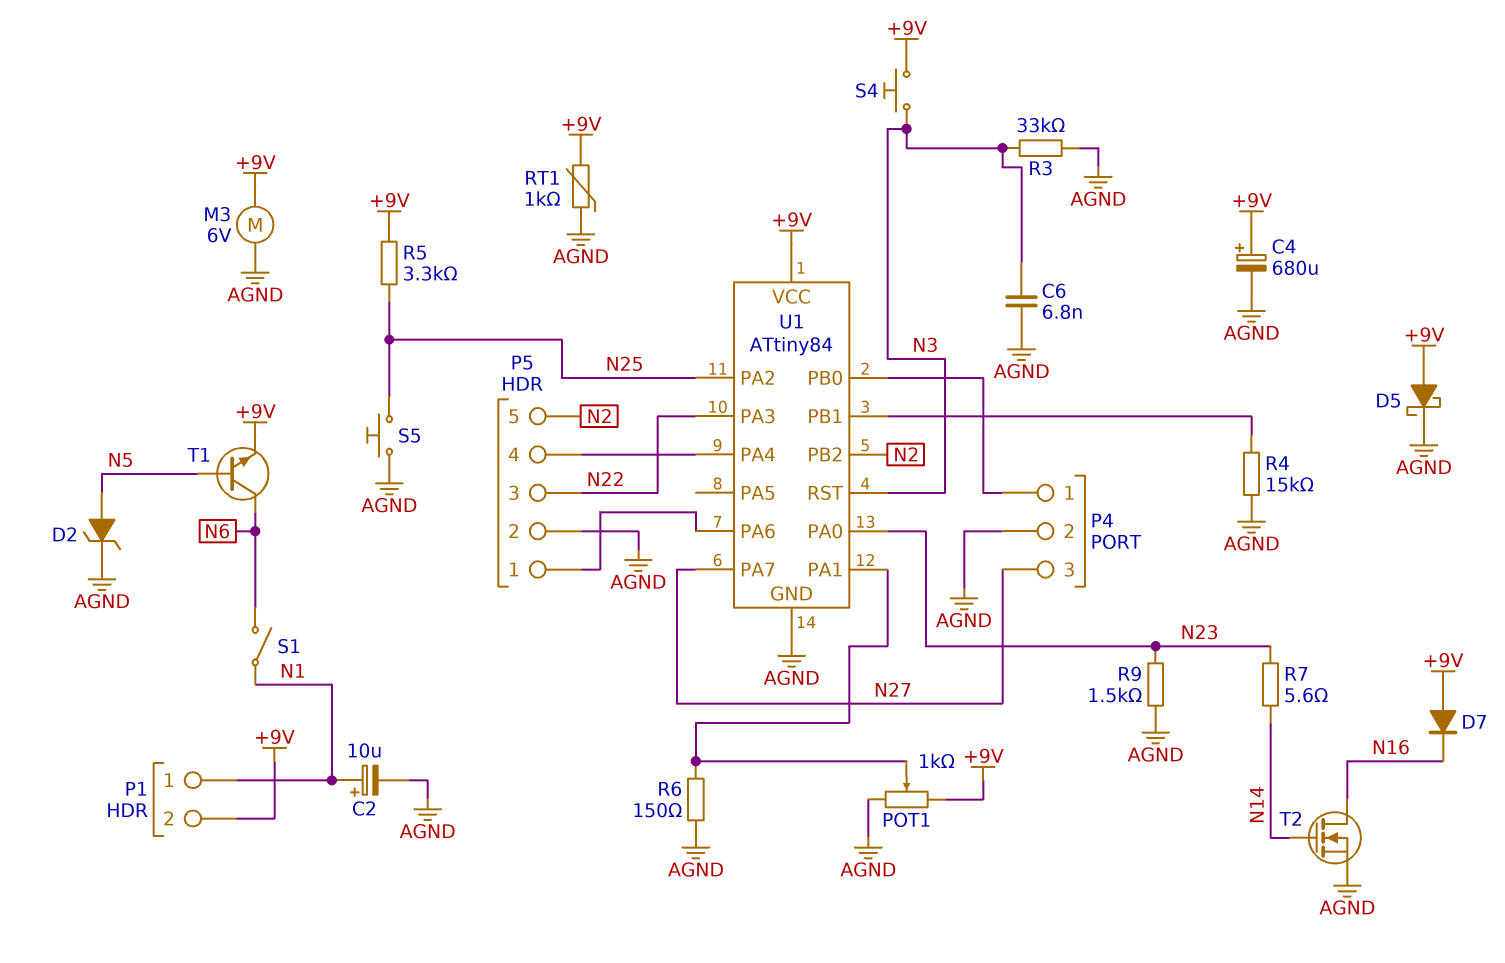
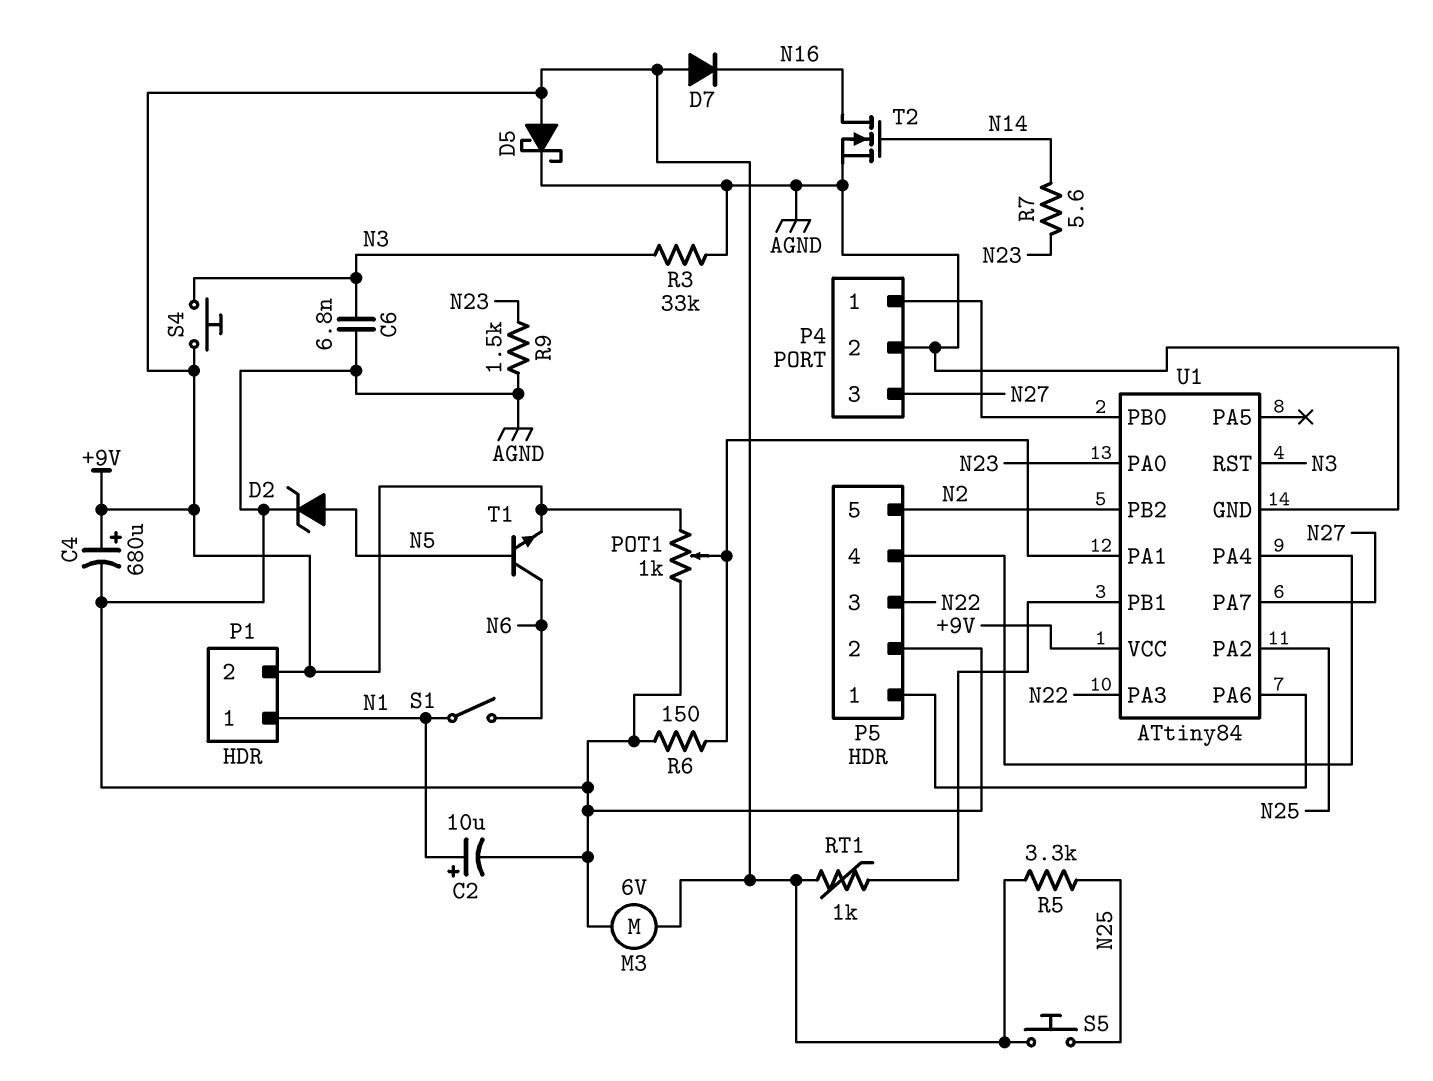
R4: 15k (AGND, U1/PB1) -> none
RT1: 1k (+9V, AGND) -> 1k (+9V, U1/PB1)
S5: button (AGND, N25) -> button (+9V, N25)

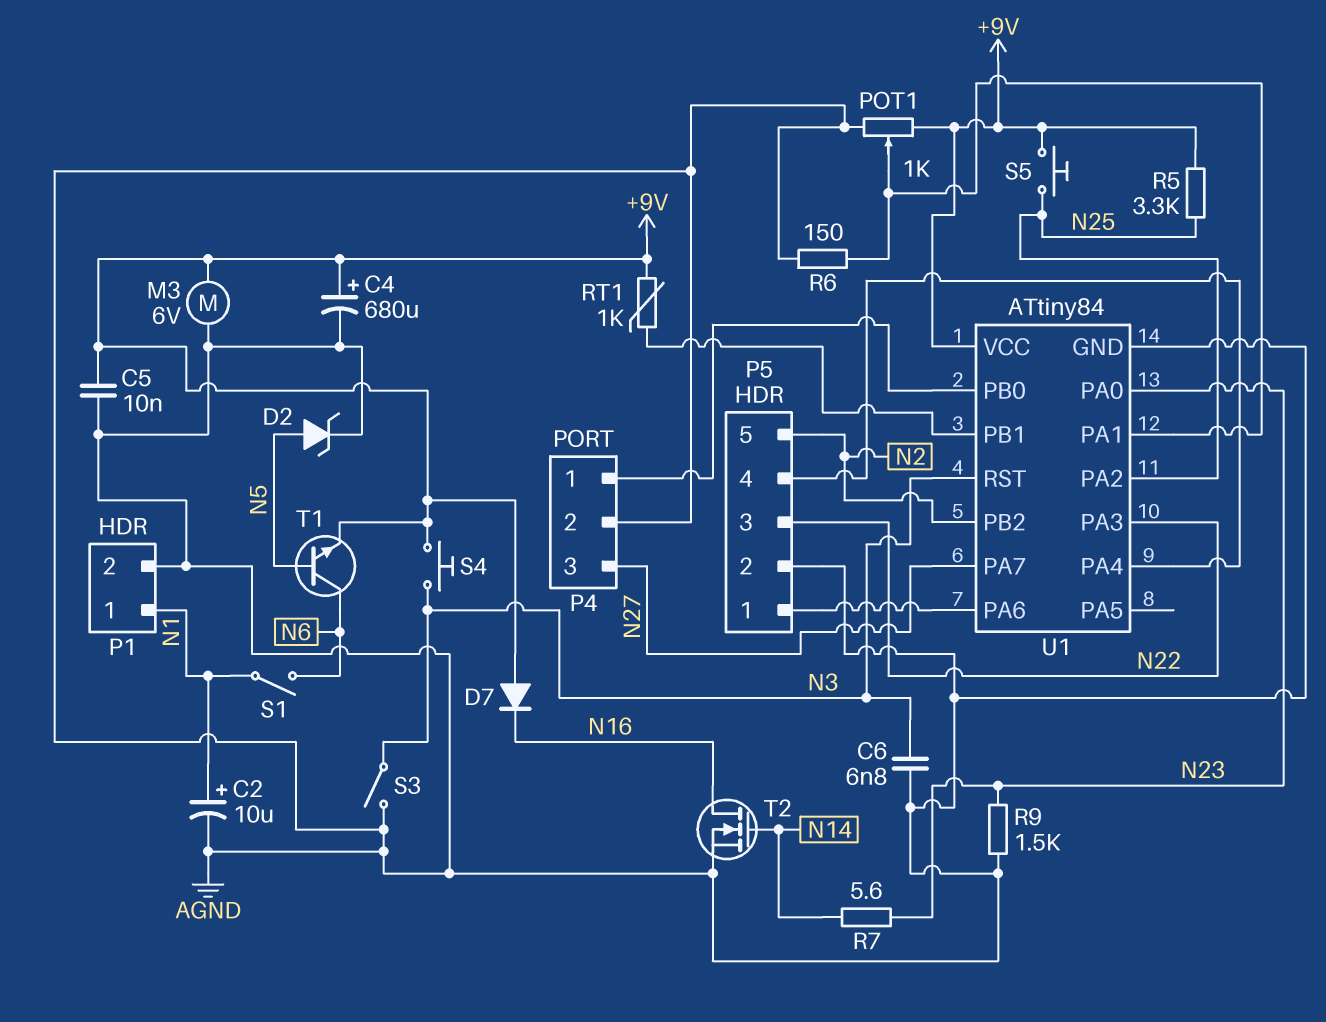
C5: none -> 10nF (+9V, AGND)
D5: schottky (A +9V, K AGND) -> none
P1 pin 2: +9V -> AGND
R3: 33k (AGND, N3) -> none
S3: none -> switch (AGND, N3)

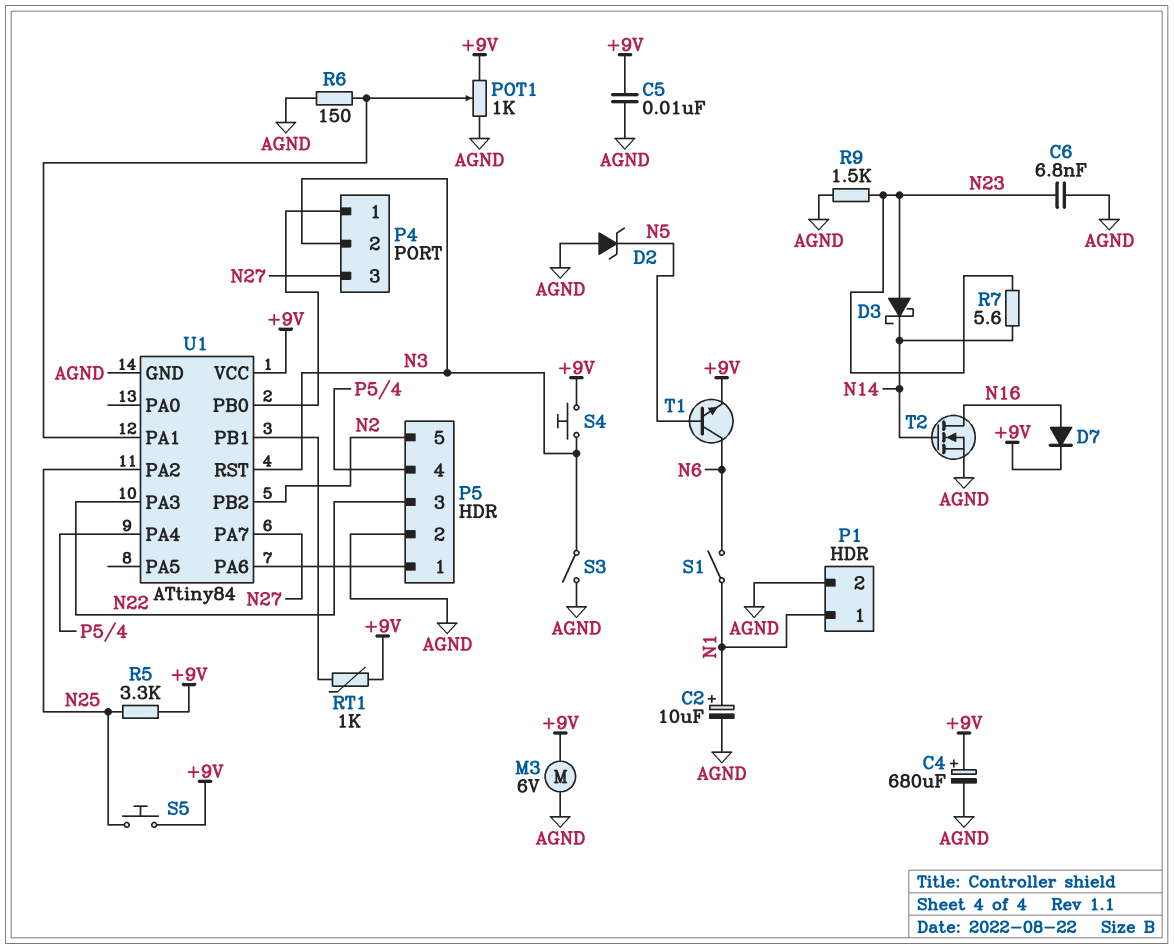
C6: 6.8nF (AGND, N3) -> 6.8nF (AGND, N23)
D2: zener (A N5, K AGND) -> zener (A AGND, K N5)
D3: none -> schottky (A N23, K N14)
D7: diode (A +9V, K N16) -> diode (A N16, K +9V)
P4 pin 2: AGND -> N3
U1 pin PA0: N23 -> none

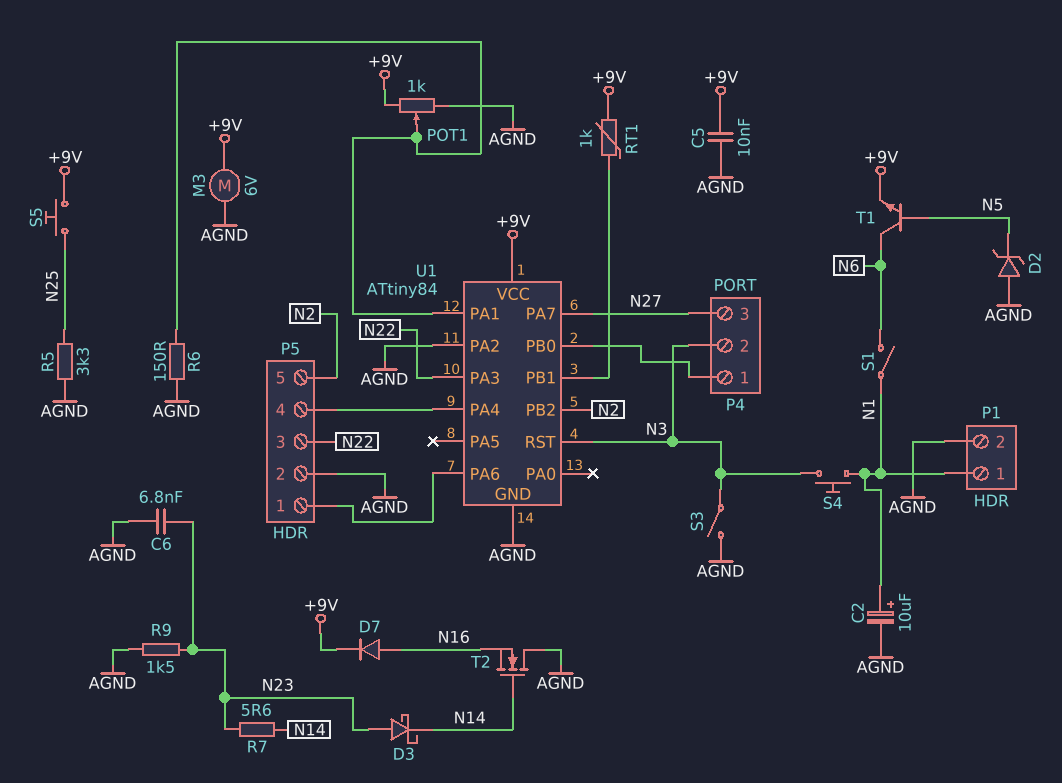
C4: 680uF (plus +9V, minus AGND) -> none
R5: 3.3k (+9V, N25) -> 3.3k (AGND, N25)
S4: button (+9V, N3) -> button (N1, N3)
T2: NMOS (G N14, D N16, S AGND) -> NMOS (G N14, D AGND, S N16)
U1 pin PA2: N25 -> AGND

